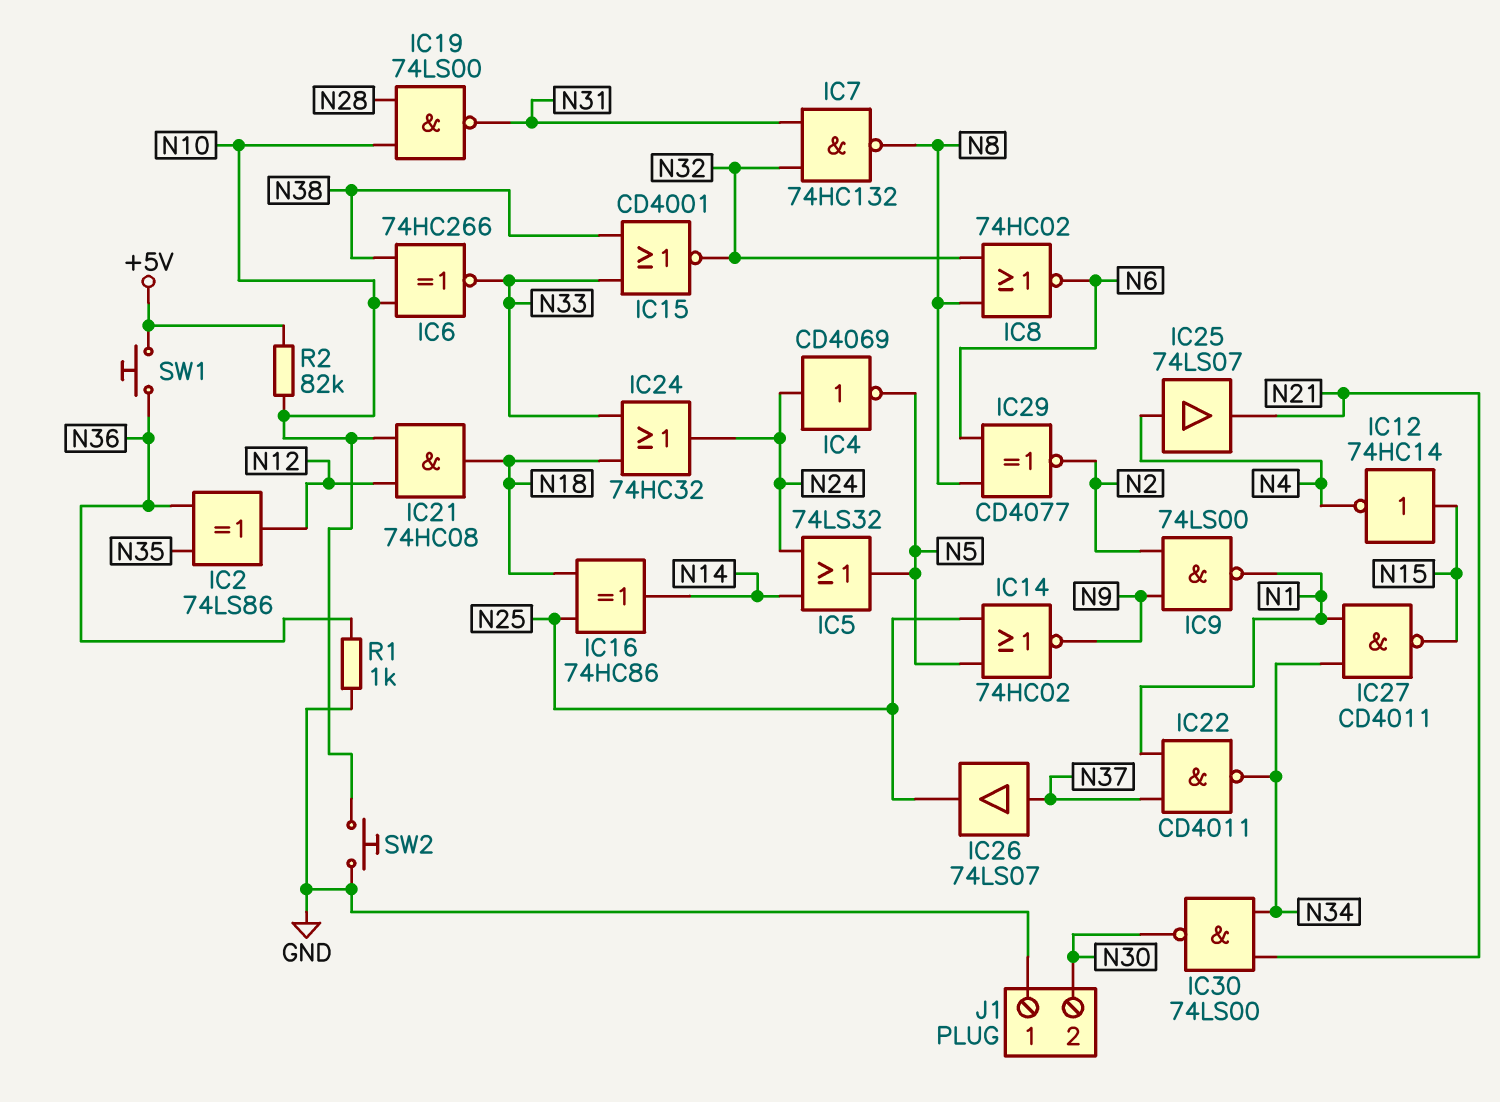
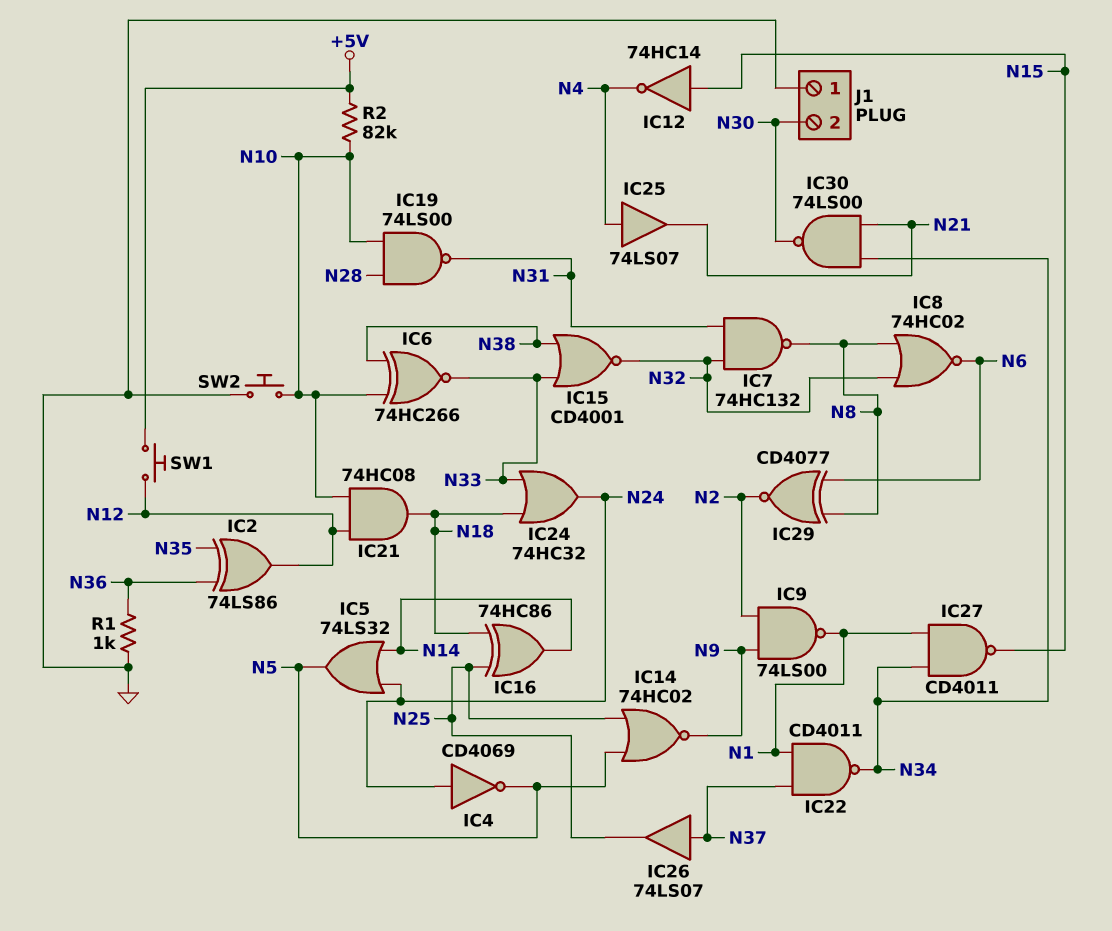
SW1: button (+5V, N36) -> button (+5V, N12)

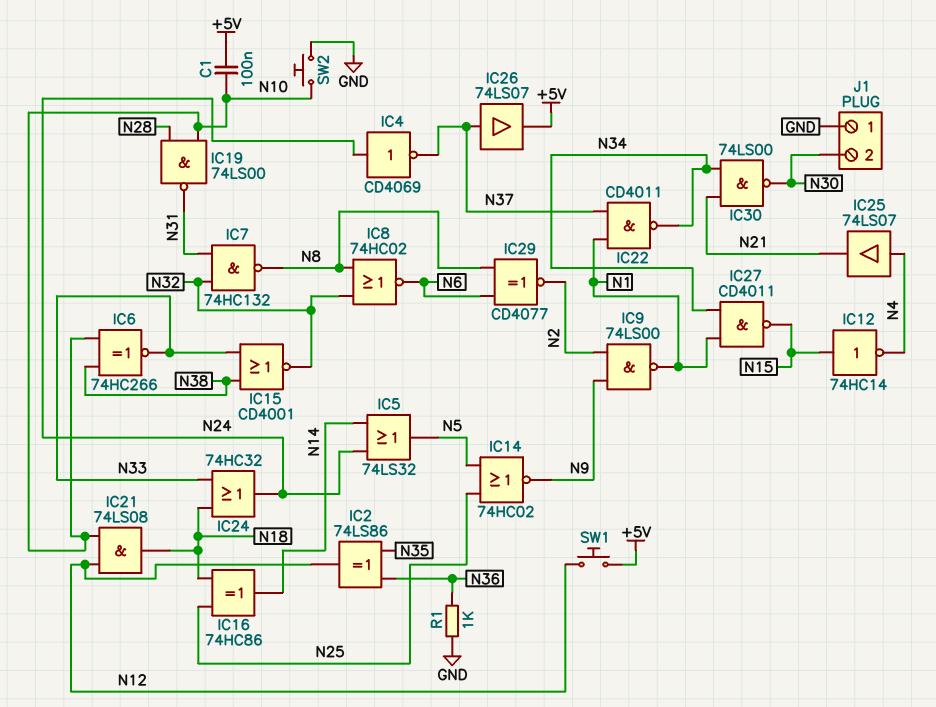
C1: none -> 100nF (+5V, N10)
IC4: NOT CD4069 (in N24, out N5) -> NOT CD4069 (in N24, out N37)
IC21: AND 74HC08 (in N10, in N12, out N18) -> AND 74LS08 (in N10, in N12, out N18)
IC26: buffer 74LS07 (in N37, out N25) -> buffer 74LS07 (in N37, out +5V)
R2: 82k (+5V, N10) -> none

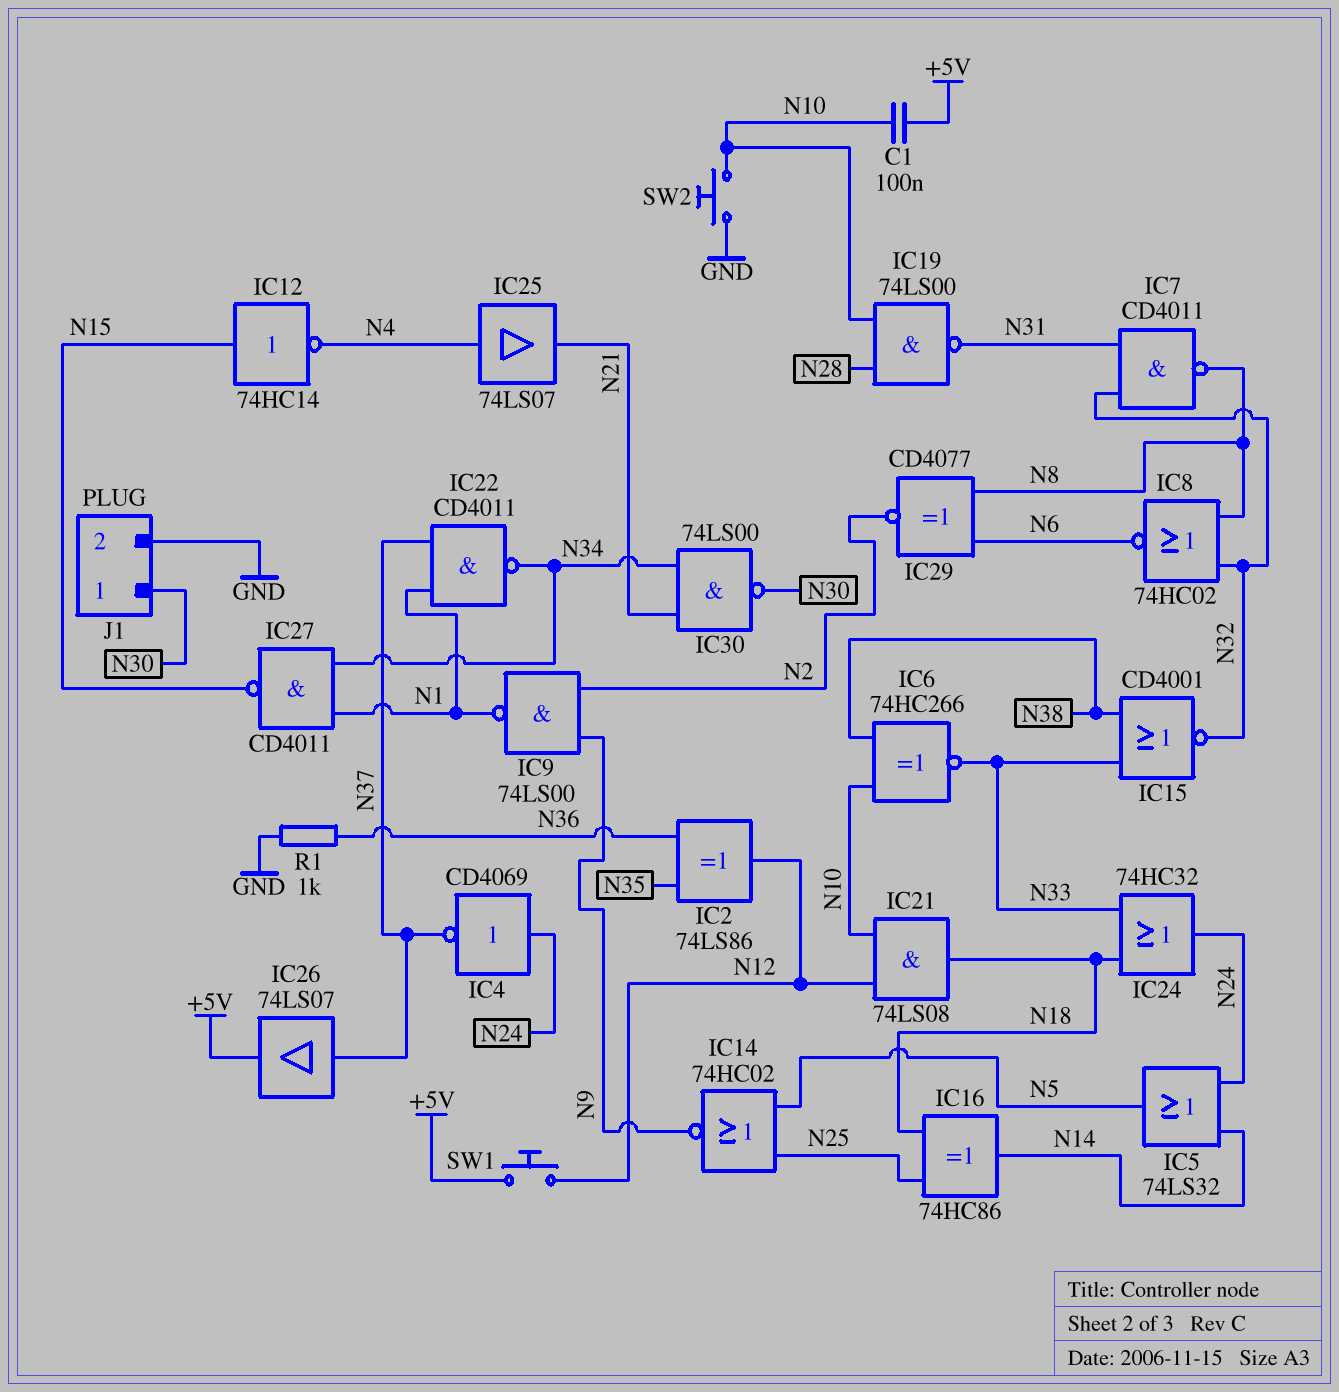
IC7: NAND 74HC132 (in N31, in N32, out N8) -> NAND CD4011 (in N31, in N32, out N8)
J1 pin 1: GND -> N30
J1 pin 2: N30 -> GND

